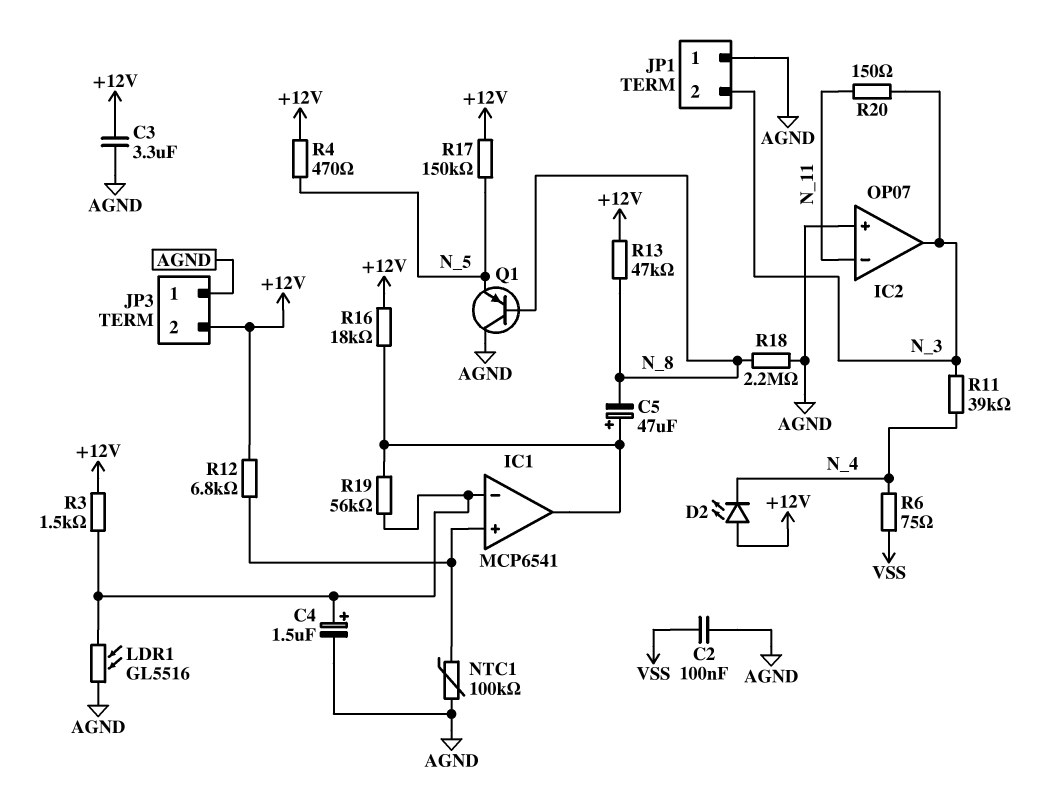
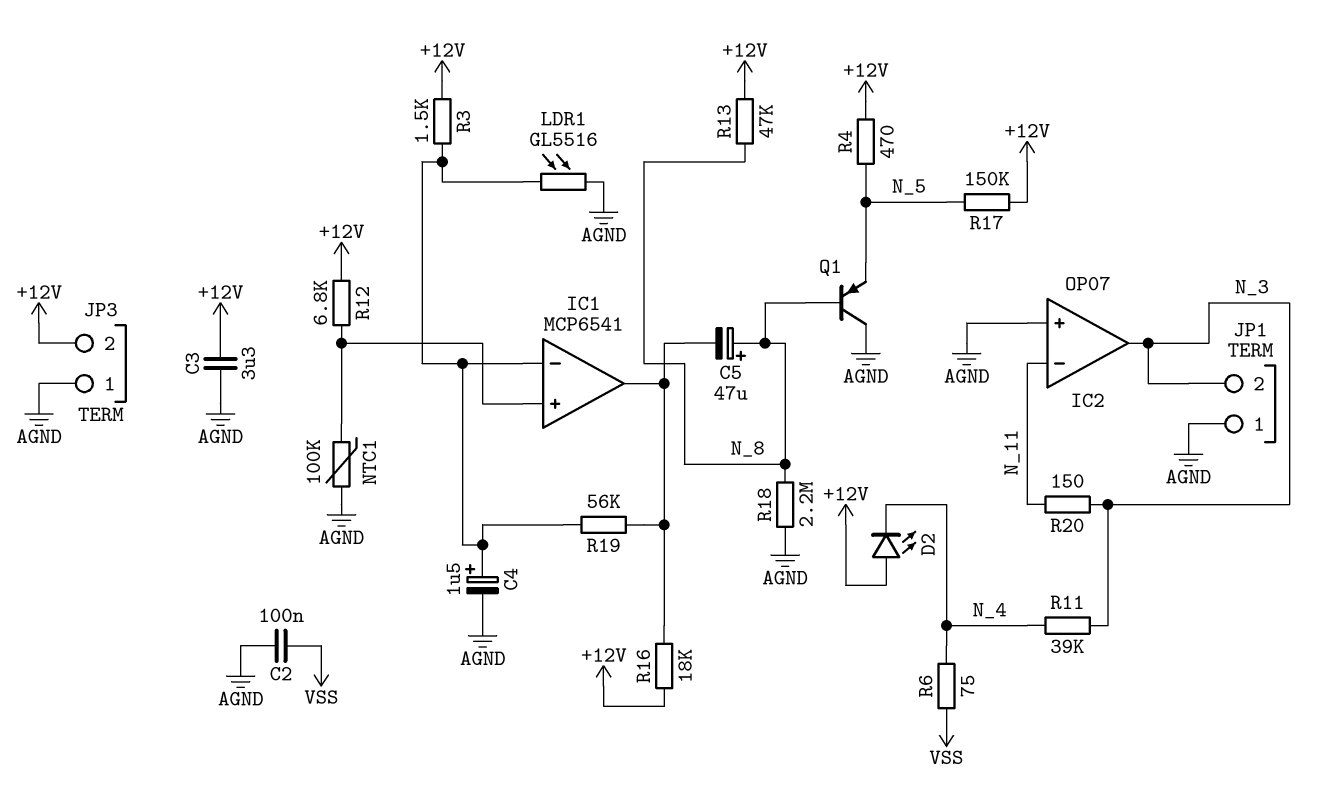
C5: 47uF (plus IC1/out, minus N_8) -> 47uF (plus N_8, minus IC1/out)

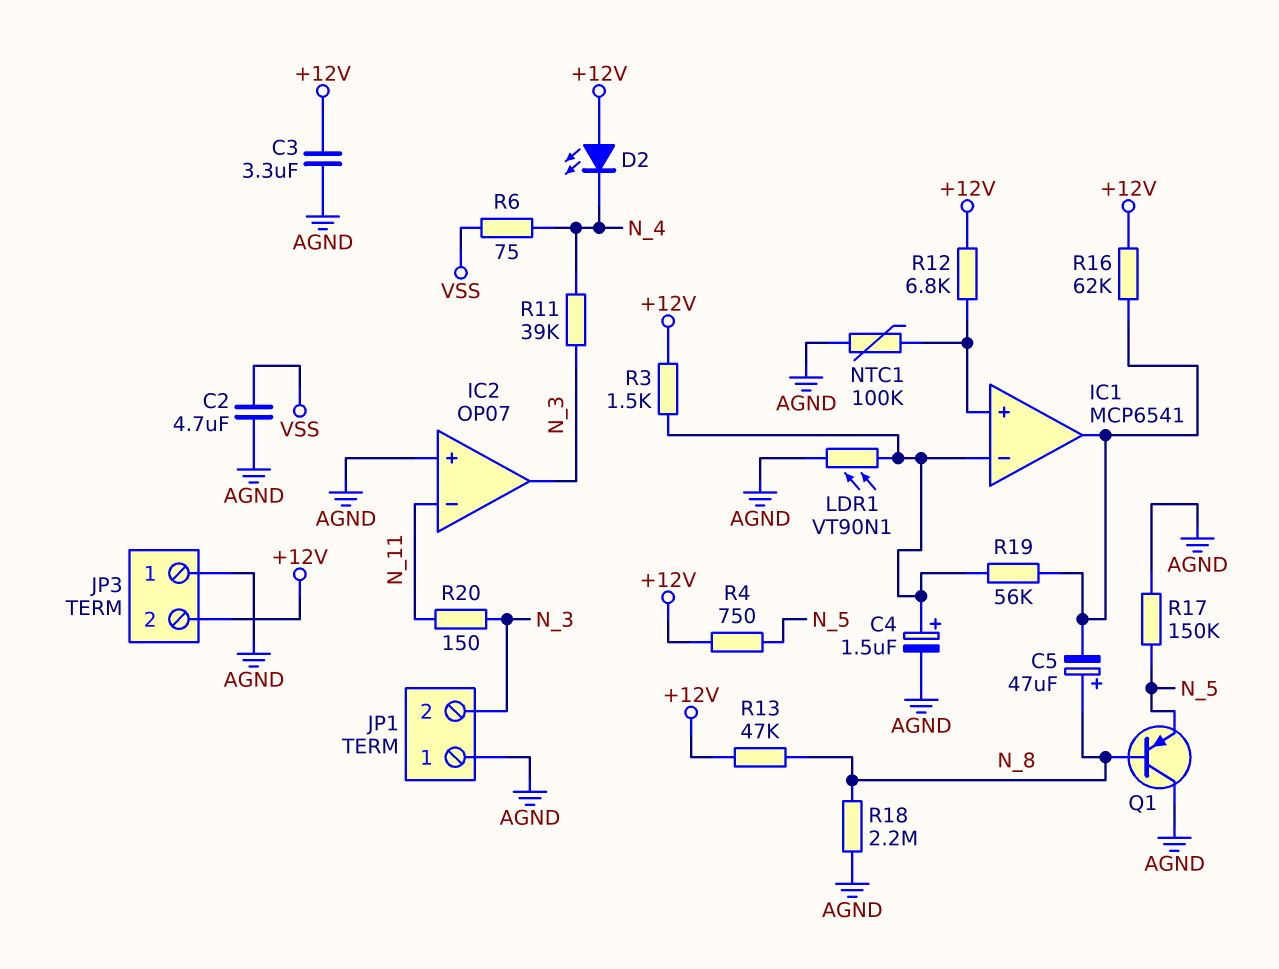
C2: 100nF (AGND, VSS) -> 4.7uF (AGND, VSS)
LDR1: GL5516 (AGND, IC1/in-) -> VT90N1 (AGND, IC1/in-)
R4: 470 (+12V, N_5) -> 750 (+12V, N_5)
R16: 18k (+12V, IC1/out) -> 62k (+12V, IC1/out)
R17: 150k (+12V, N_5) -> 150k (AGND, N_5)

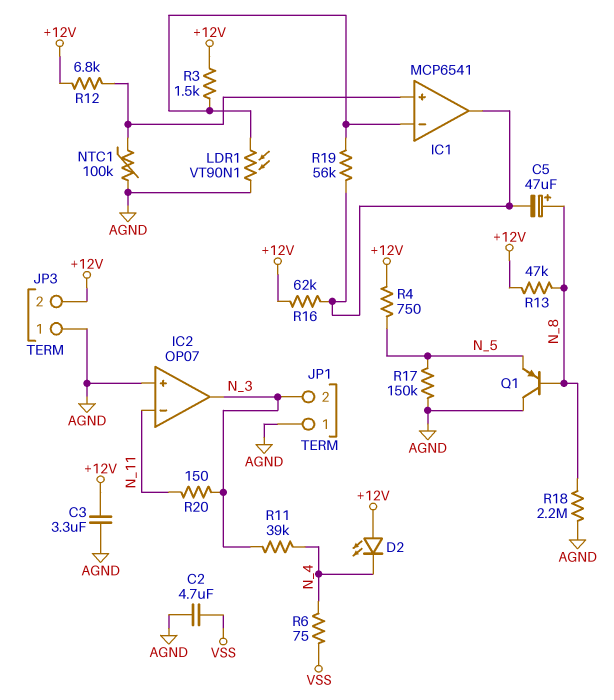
C4: 1.5uF (plus IC1/in-, minus AGND) -> none

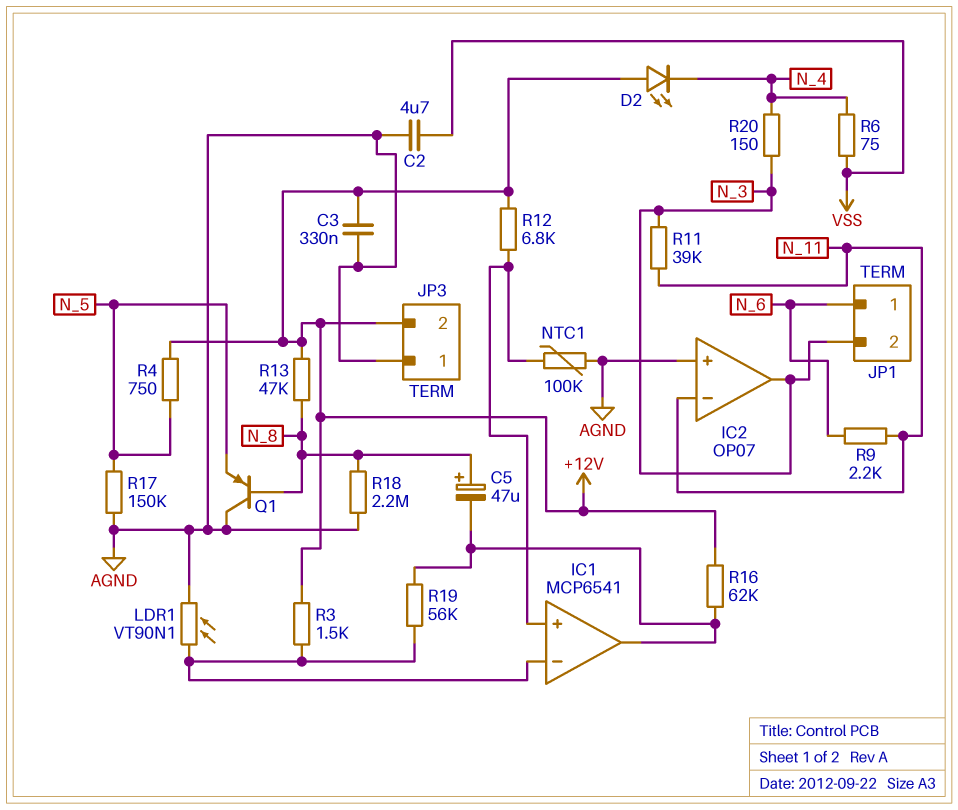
C3: 3.3uF (+12V, AGND) -> 330nF (+12V, AGND)
JP1 pin 1: AGND -> N_6
R9: none -> 2.2k (N_6, N_11)
R11: 39k (N_3, N_4) -> 39k (N_3, N_11)
R20: 150 (N_3, N_11) -> 150 (N_3, N_4)

